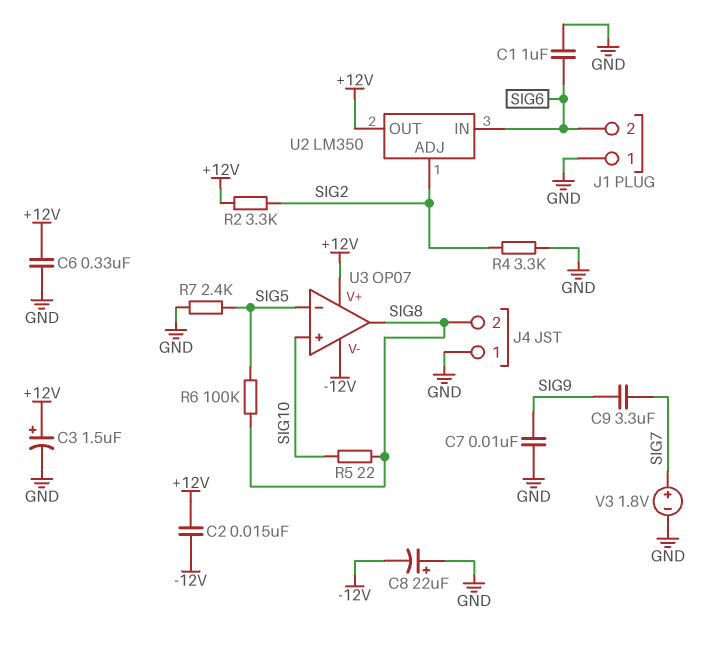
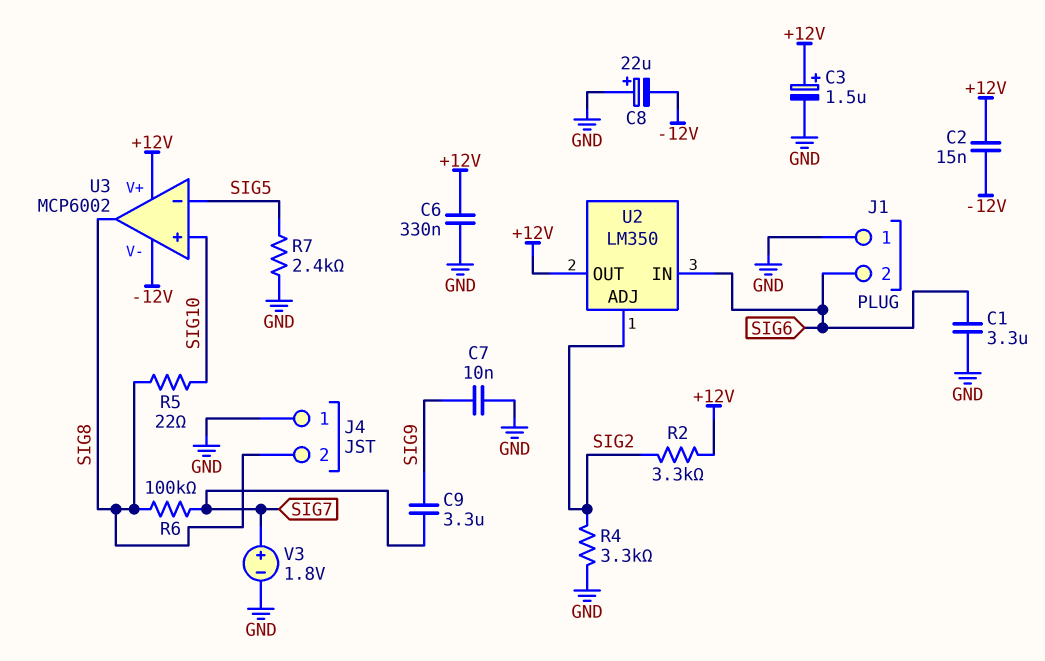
C1: 1uF (GND, SIG6) -> 3.3uF (GND, SIG6)
R6: 100k (SIG5, SIG8) -> 100k (SIG7, SIG8)
U3: OP07 -> MCP6002

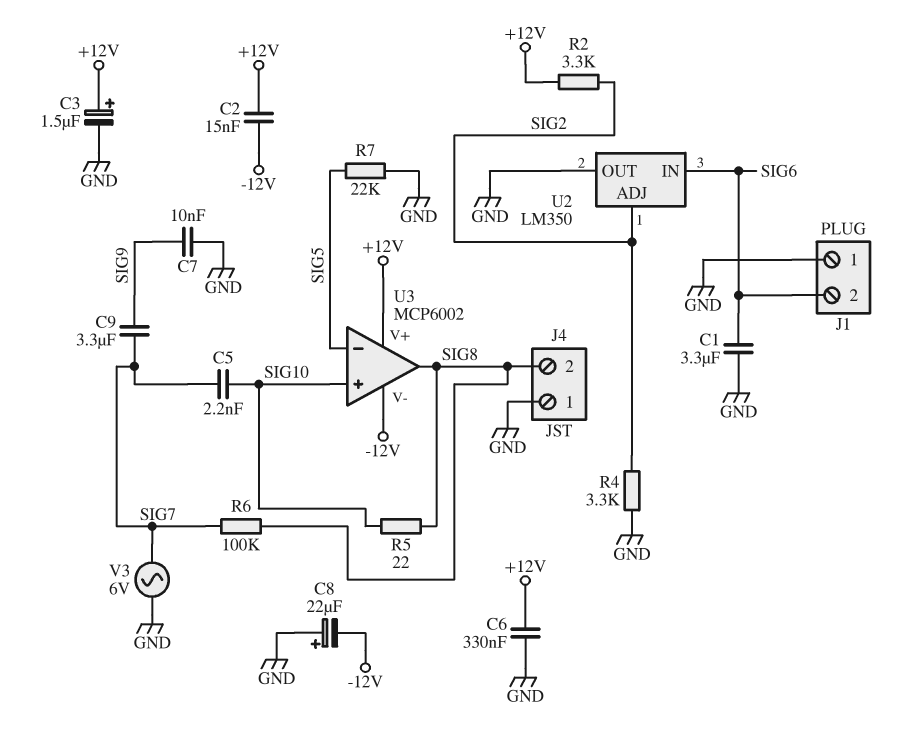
C5: none -> 2.2nF (SIG7, SIG10)
R7: 2.4k (GND, SIG5) -> 22k (GND, SIG5)
U2 pin OUT: +12V -> GND
V3: 1.8V (plus SIG7, minus GND) -> AC 6V (GND, SIG7)

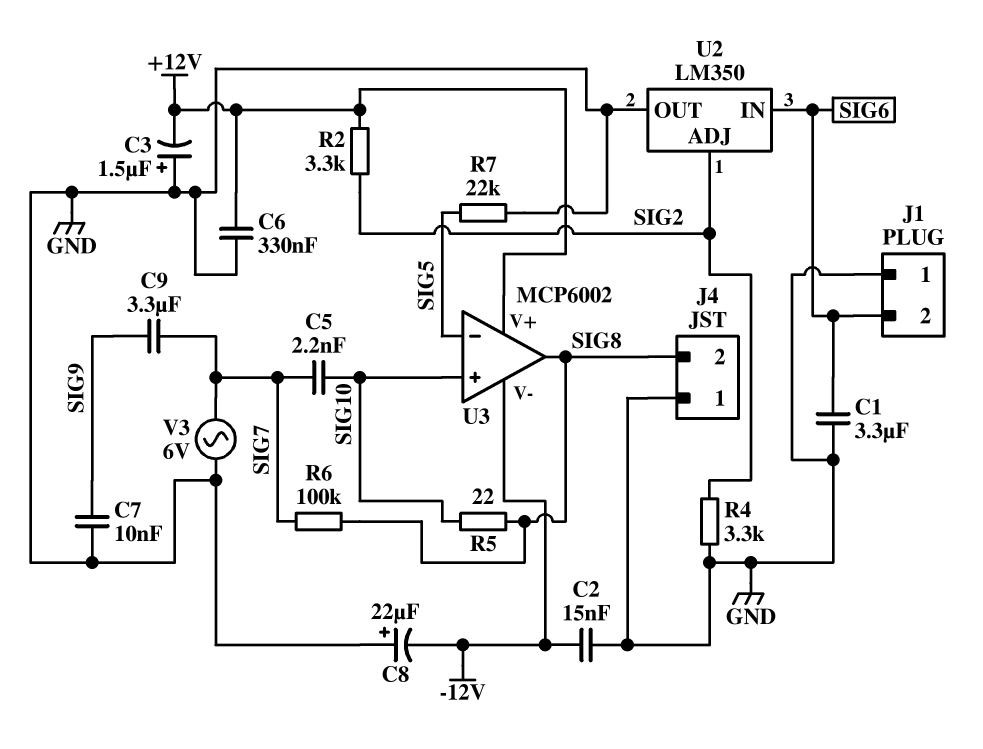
C2: 15nF (+12V, -12V) -> 15nF (-12V, GND)
C3: 1.5uF (plus +12V, minus GND) -> 1.5uF (plus GND, minus +12V)

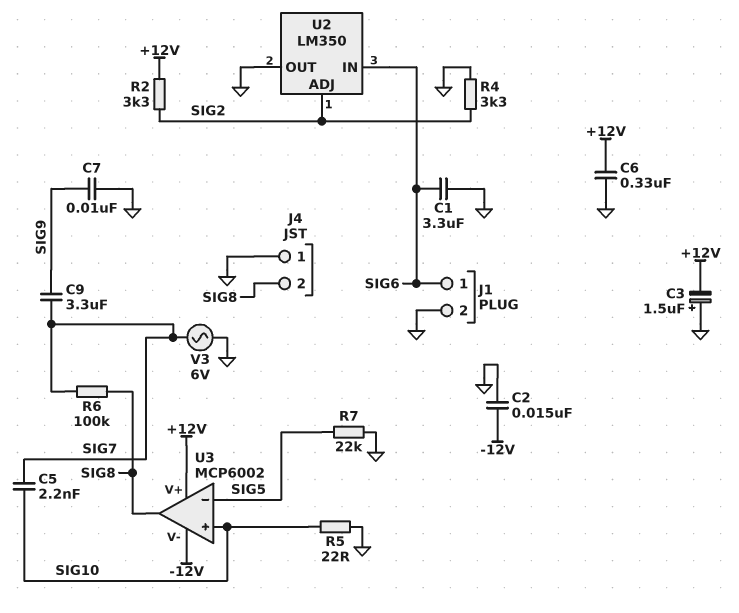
C8: 22uF (plus GND, minus -12V) -> none
J1 pin 1: GND -> SIG6
J1 pin 2: SIG6 -> GND
R5: 22 (SIG8, SIG10) -> 22 (GND, SIG10)

